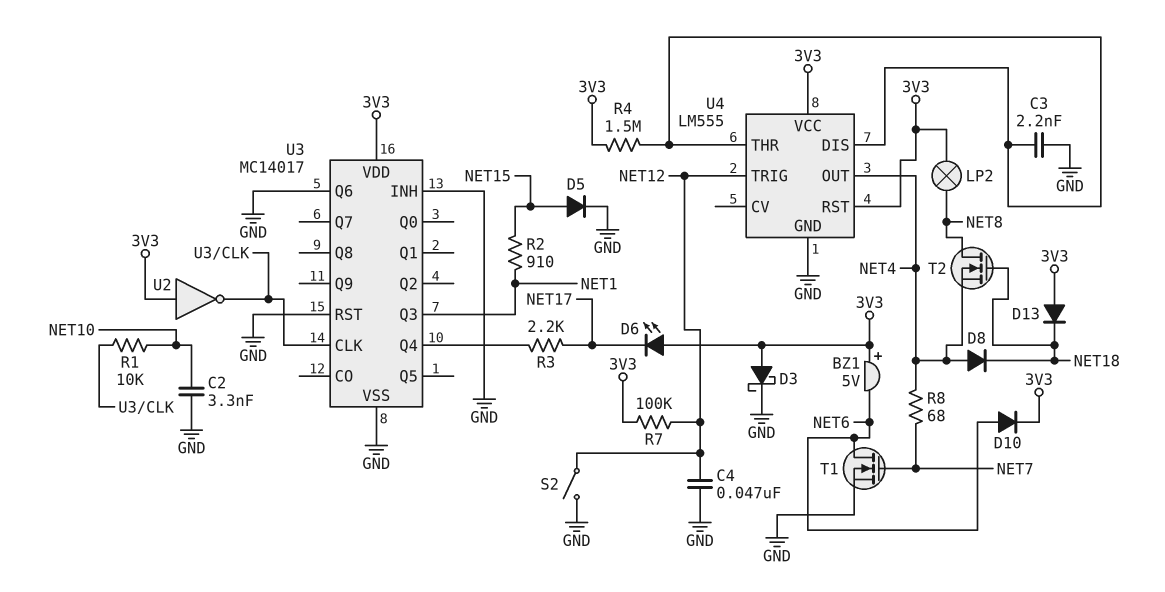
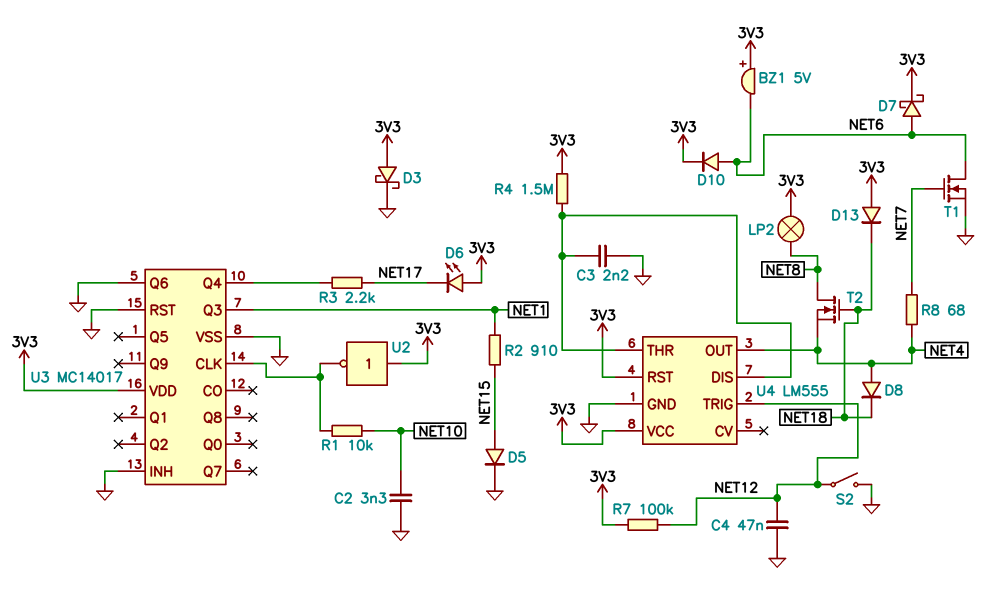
D7: none -> schottky (A NET6, K 3V3)

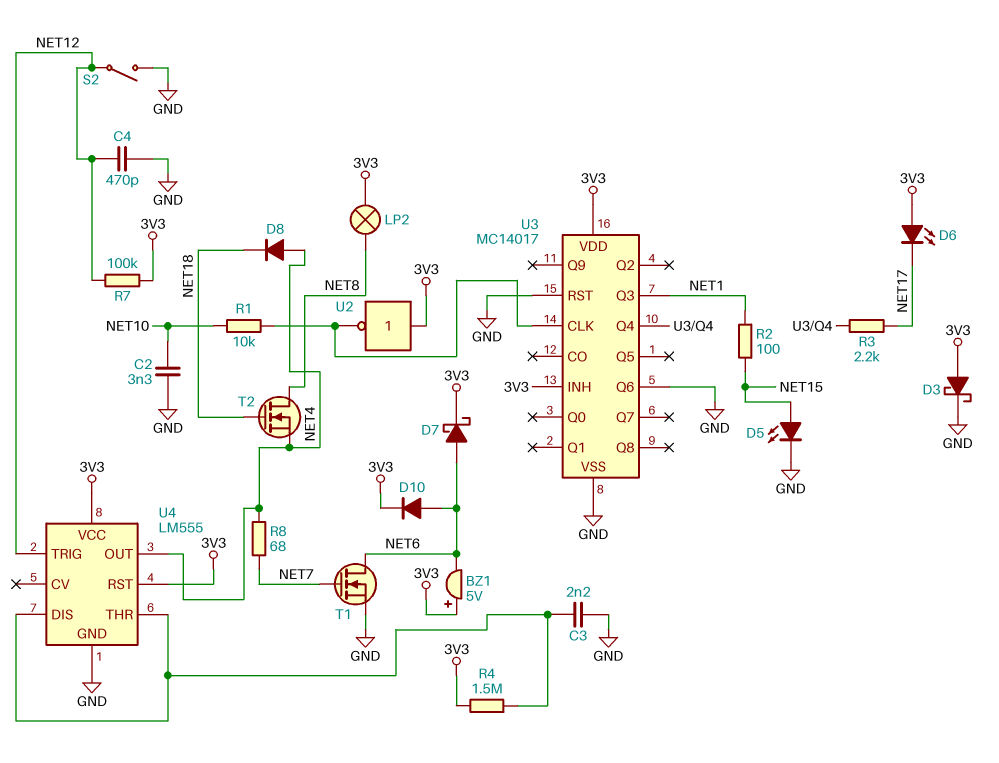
C4: 47nF (GND, NET12) -> 470pF (GND, NET12)
D5: diode (A NET15, K GND) -> LED (A NET15, K GND)
D13: diode (A 3V3, K NET18) -> none
R2: 910 (NET1, NET15) -> 100 (NET1, NET15)
U3 pin INH: GND -> 3V3

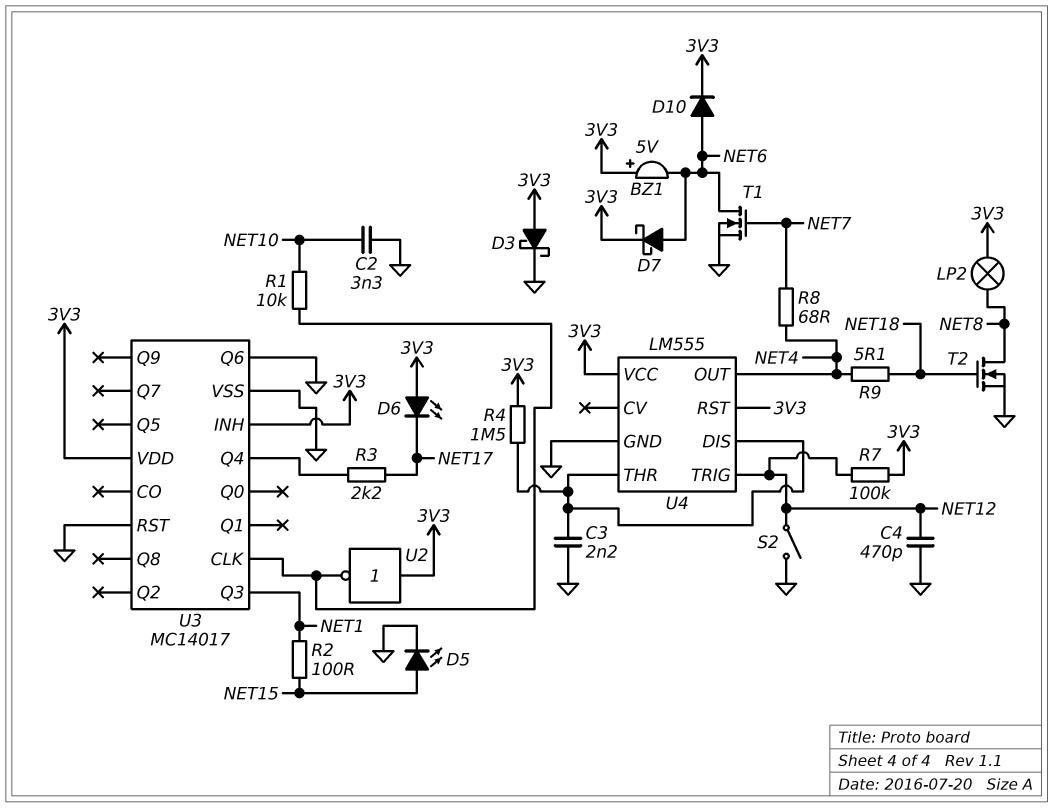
D8: diode (A NET4, K NET18) -> none
R9: none -> 5.1 (NET4, NET18)
T2: NMOS (G NET18, D NET8, S NET4) -> NMOS (G NET18, D NET8, S GND)

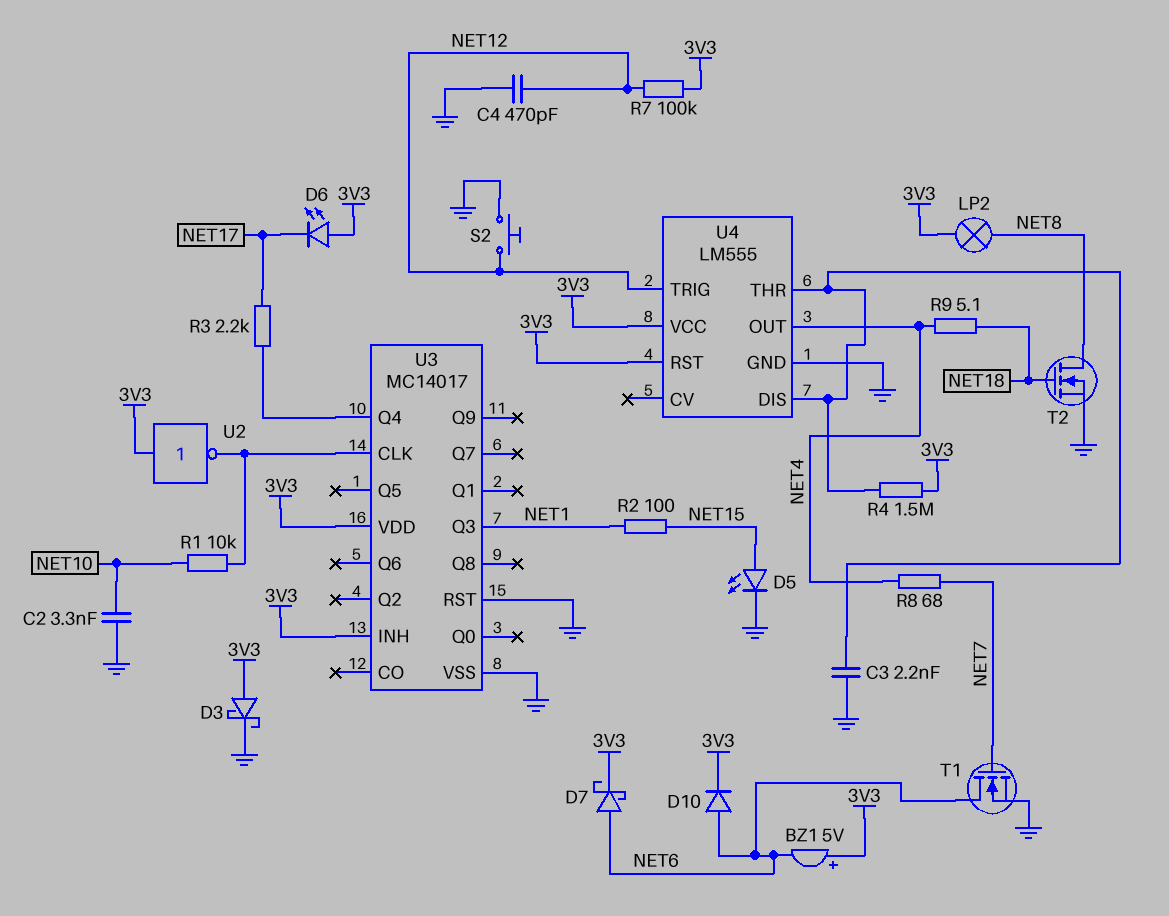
S2: switch (GND, NET12) -> button (GND, NET12)
U3 pin Q6: GND -> none

